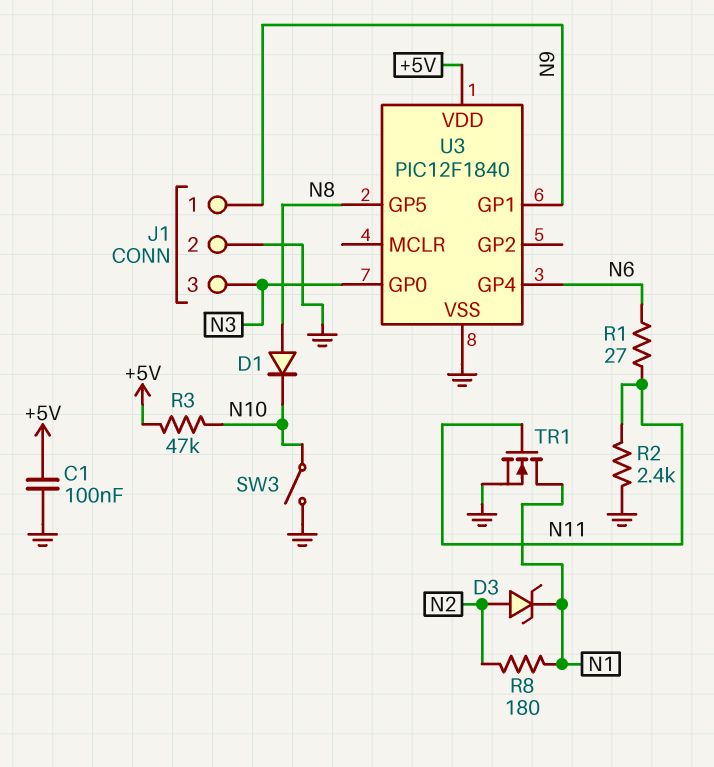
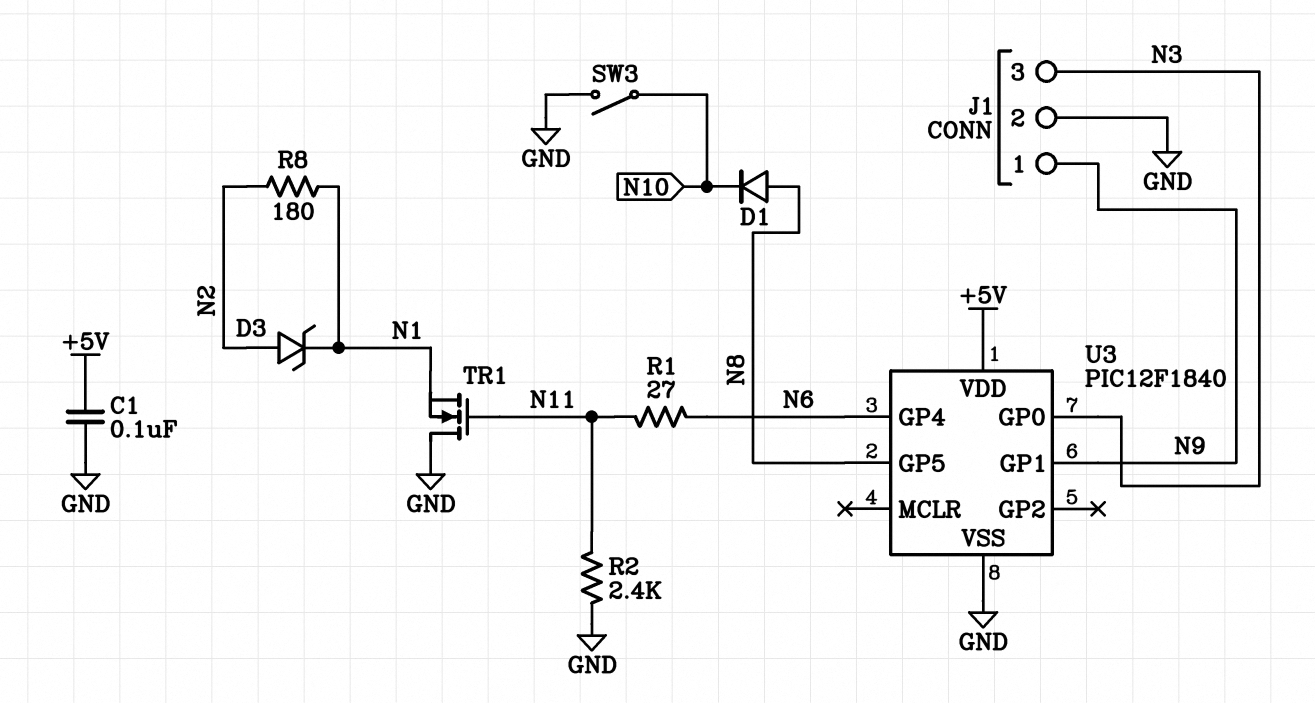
R3: 47k (+5V, N10) -> none
TR1: NMOS (G N11, D N1, S GND) -> NMOS (G N11, D GND, S N1)

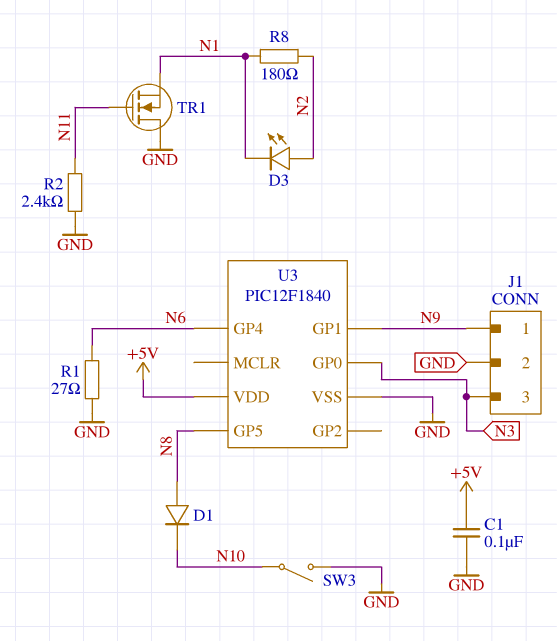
D3: zener (A N2, K N1) -> LED (A N2, K N1)
R1: 27 (N6, N11) -> 27 (GND, N6)

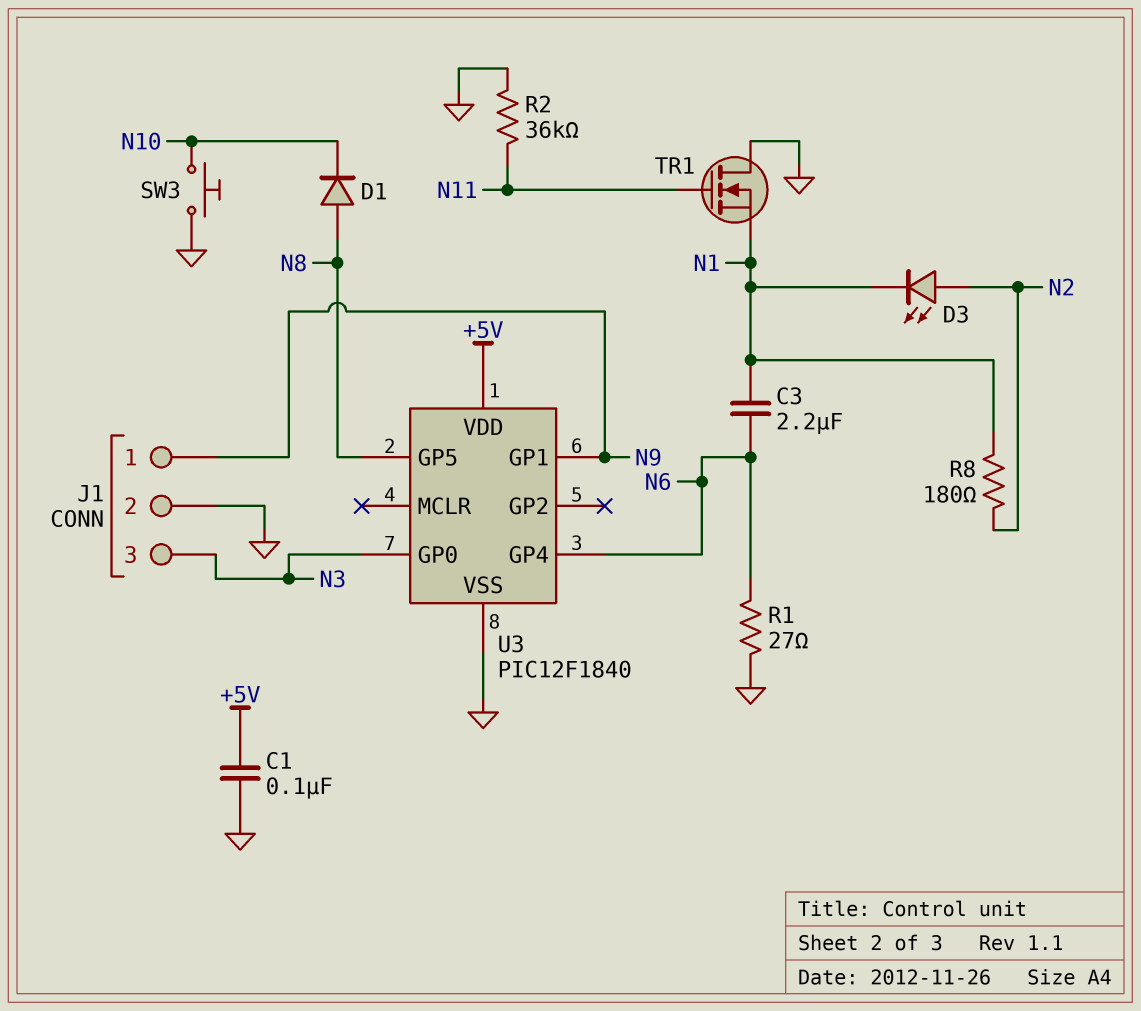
C3: none -> 2.2uF (N1, N6)
R2: 2.4k (GND, N11) -> 36k (GND, N11)
SW3: switch (GND, N10) -> button (GND, N10)

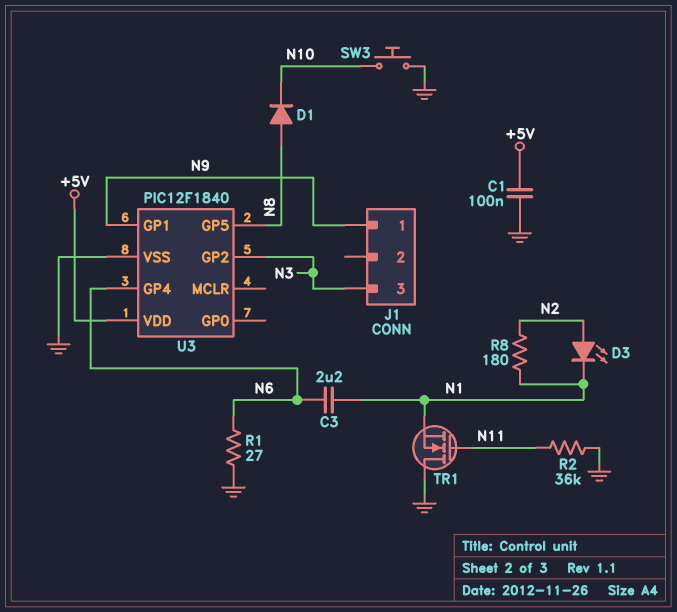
J1 pin 2: GND -> none
U3 pin GP0: N3 -> none
U3 pin GP2: none -> N3

